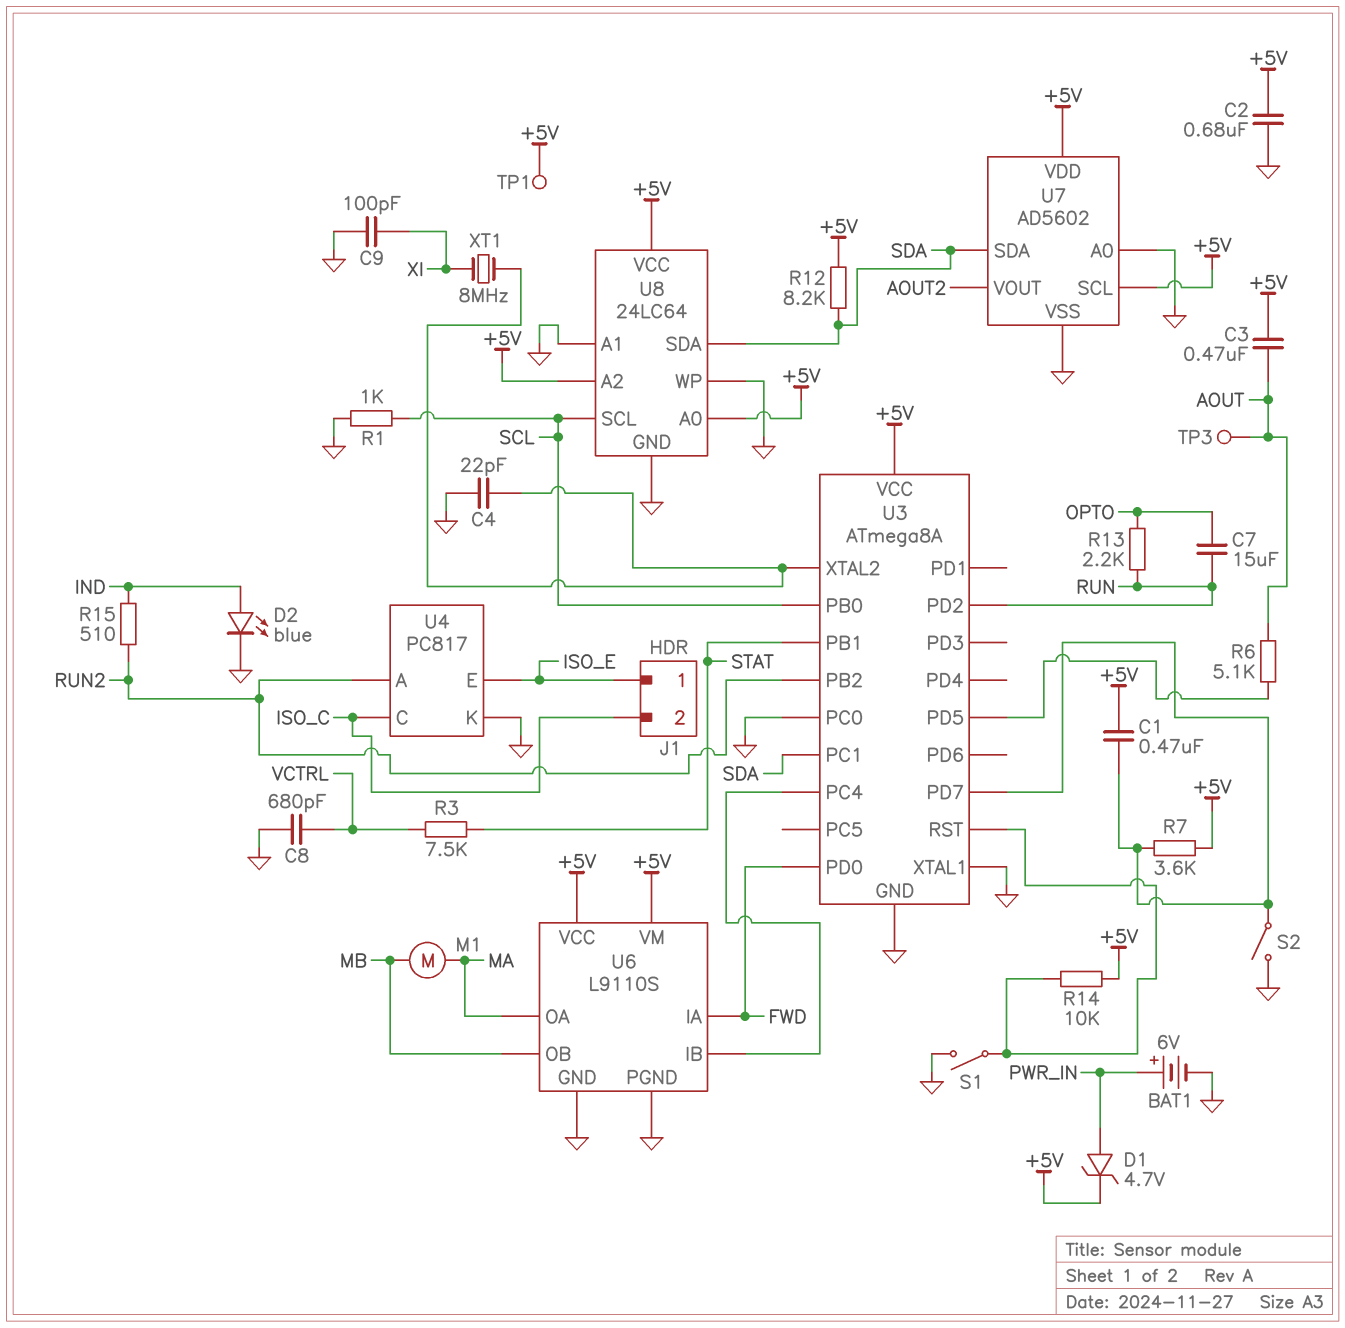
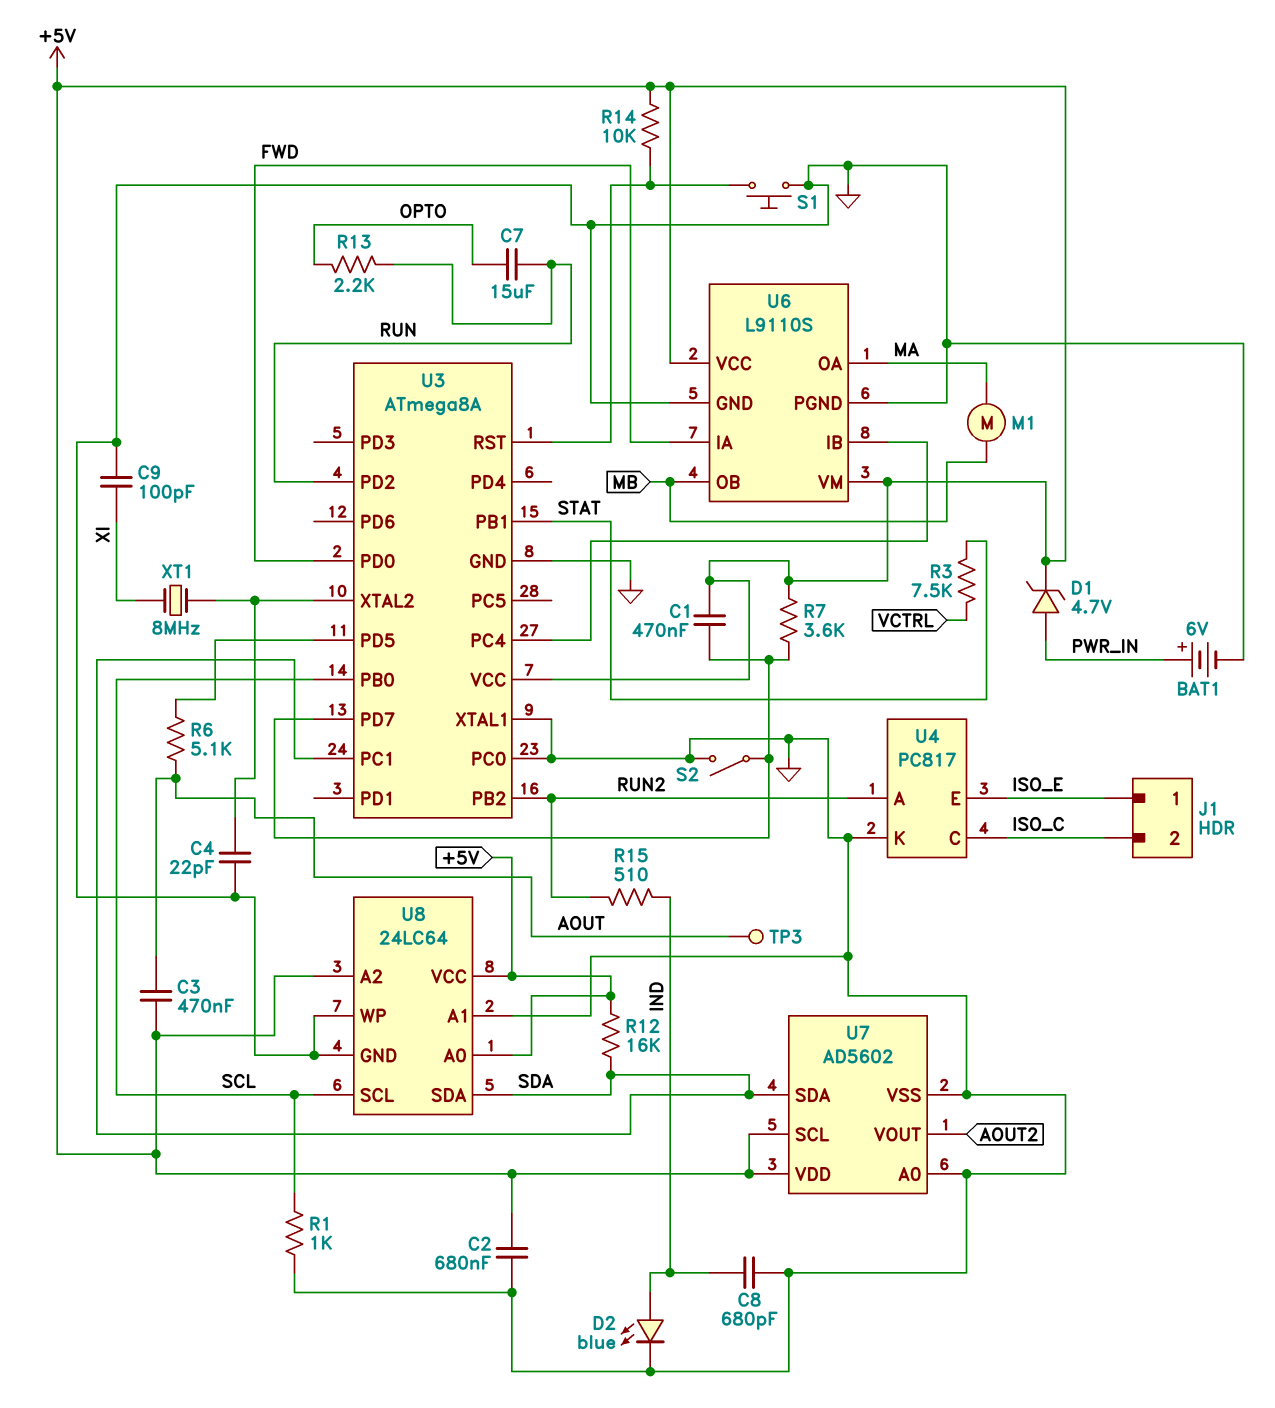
C8: 680pF (GND, VCTRL) -> 680pF (GND, IND)
R12: 8.2k (+5V, SDA) -> 16k (+5V, SDA)
S1: switch (GND, U3/RST) -> button (GND, U3/RST)
TP1: test point (+5V) -> none

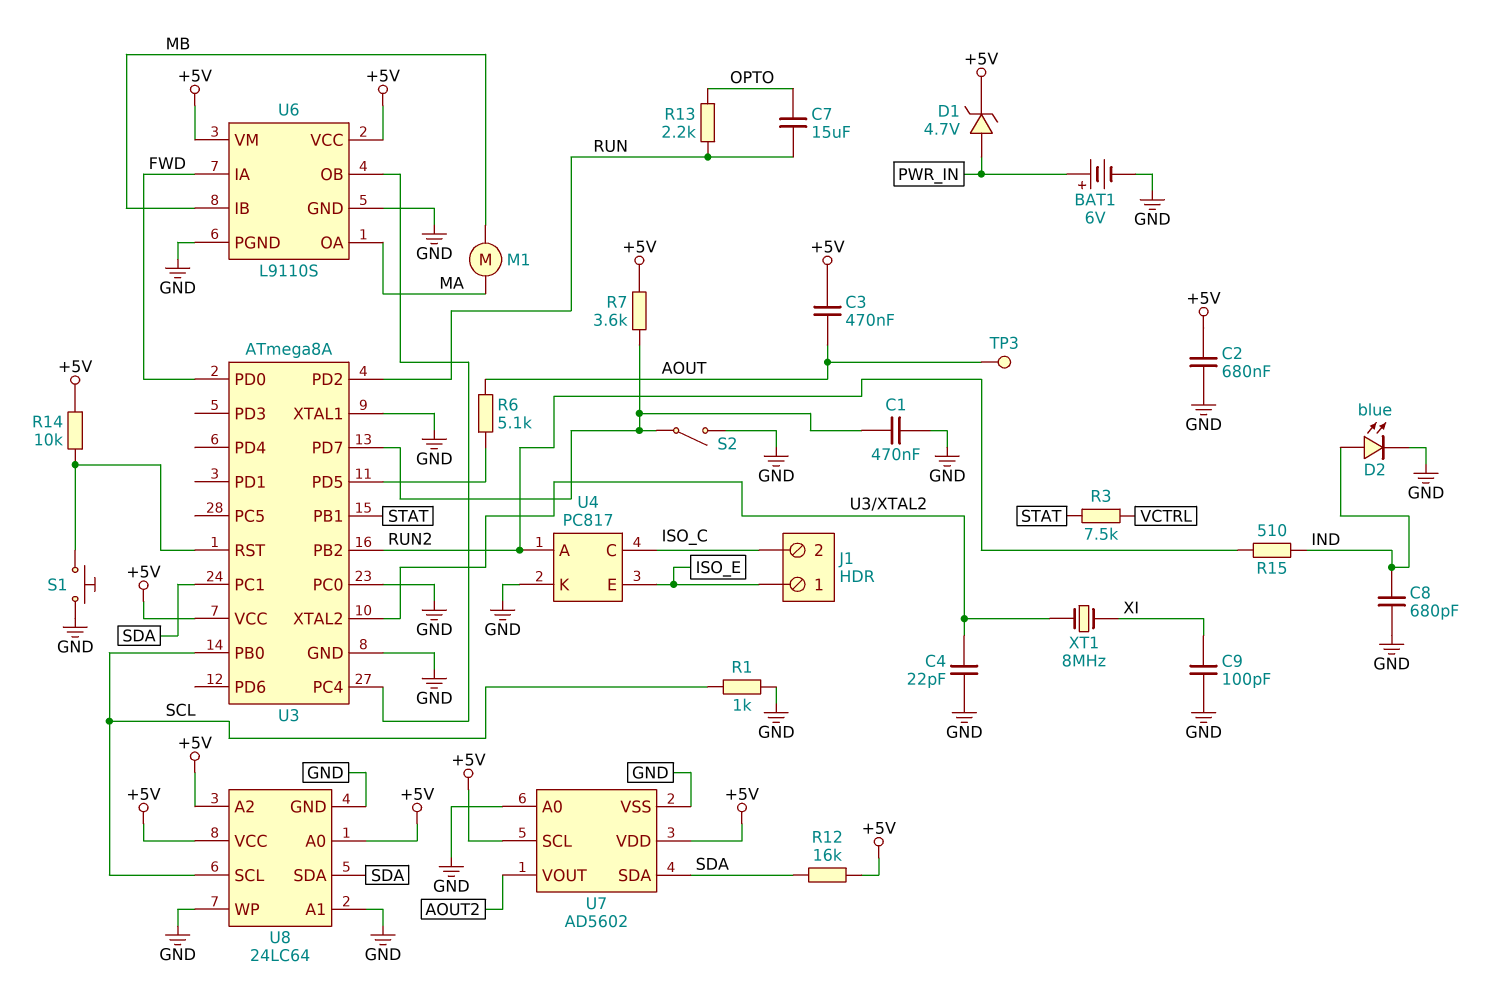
C1: 470nF (+5V, U3/PD7) -> 470nF (GND, U3/PD7)
U6 pin IB: U3/PC4 -> MB
U6 pin OB: MB -> U3/PC4

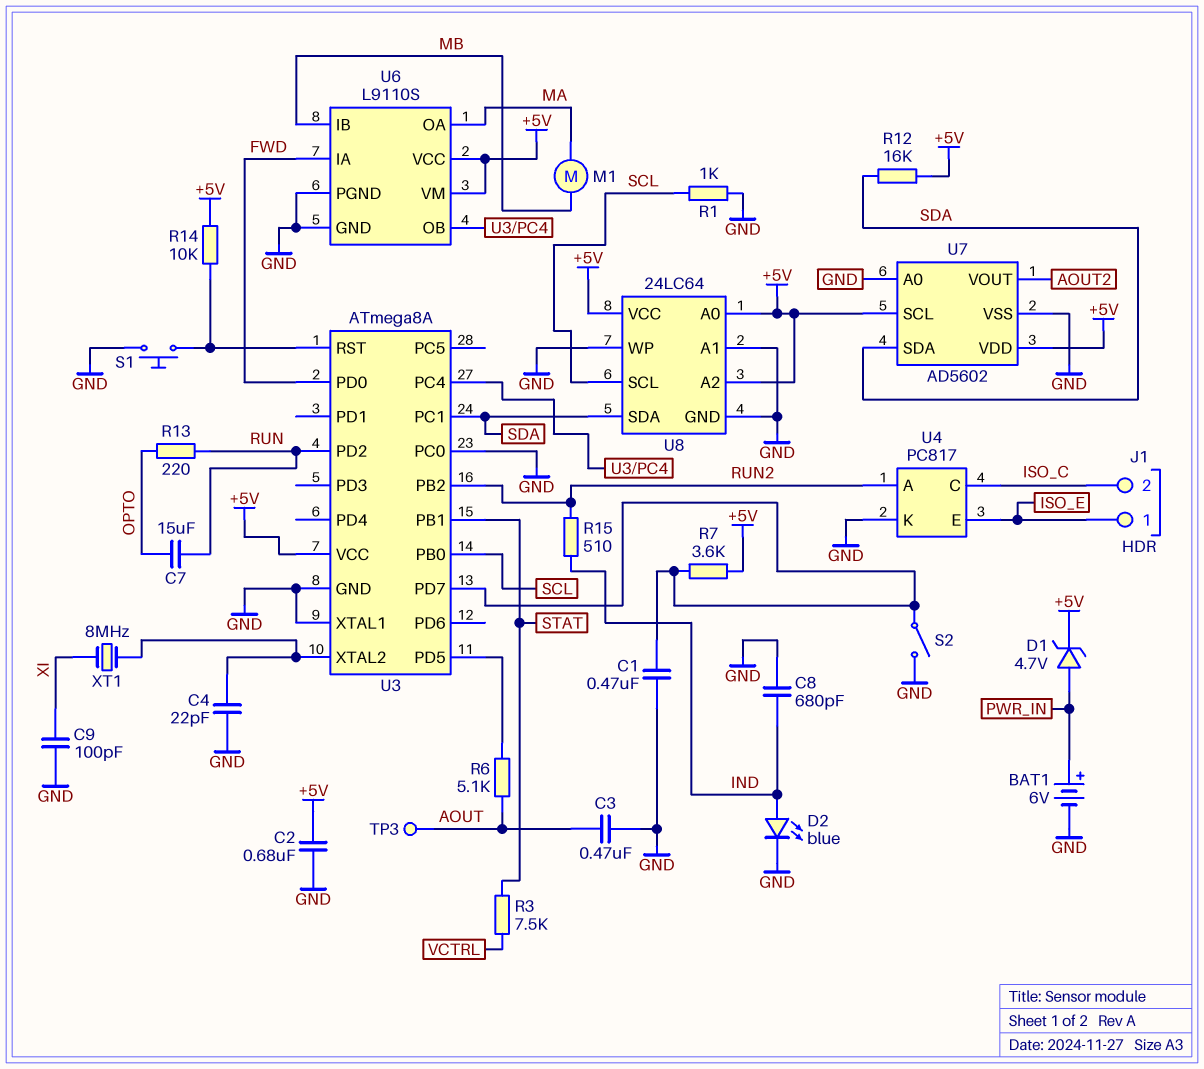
C3: 470nF (+5V, AOUT) -> 470nF (AOUT, GND)
R13: 2.2k (OPTO, RUN) -> 220 (OPTO, RUN)

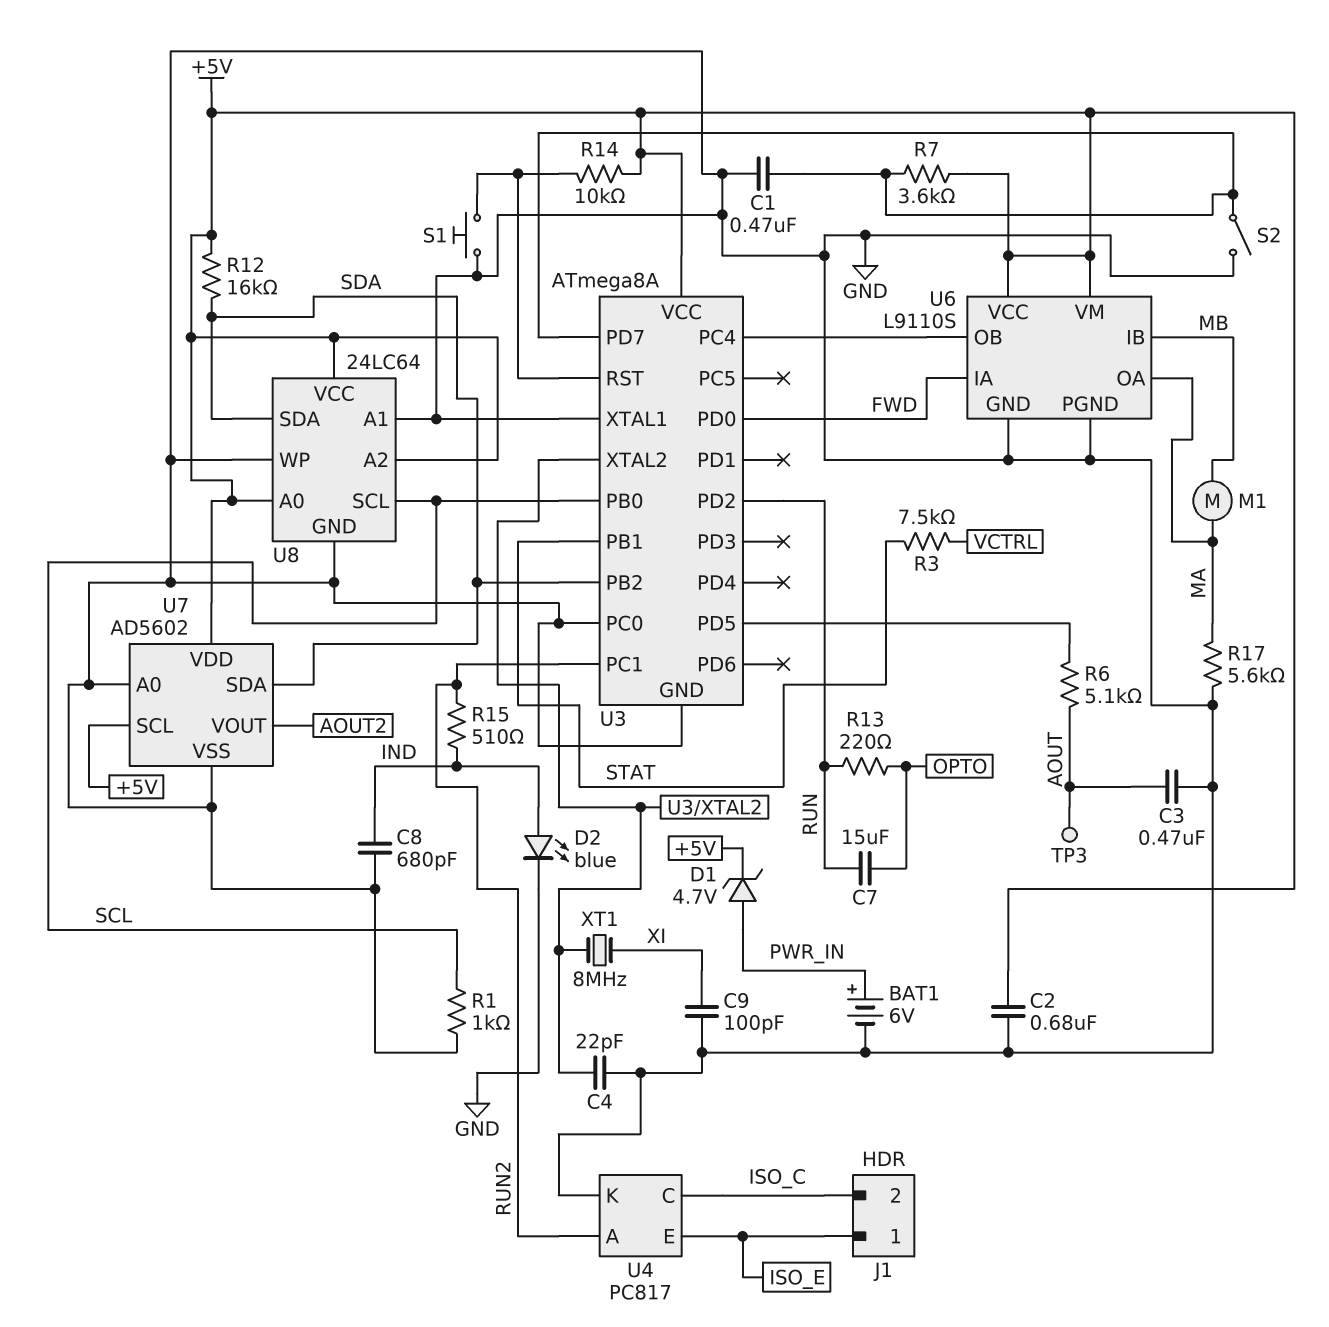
R17: none -> 5.6k (GND, MA)
U3 pin PB2: RUN2 -> SDA
U3 pin PC1: SDA -> RUN2

